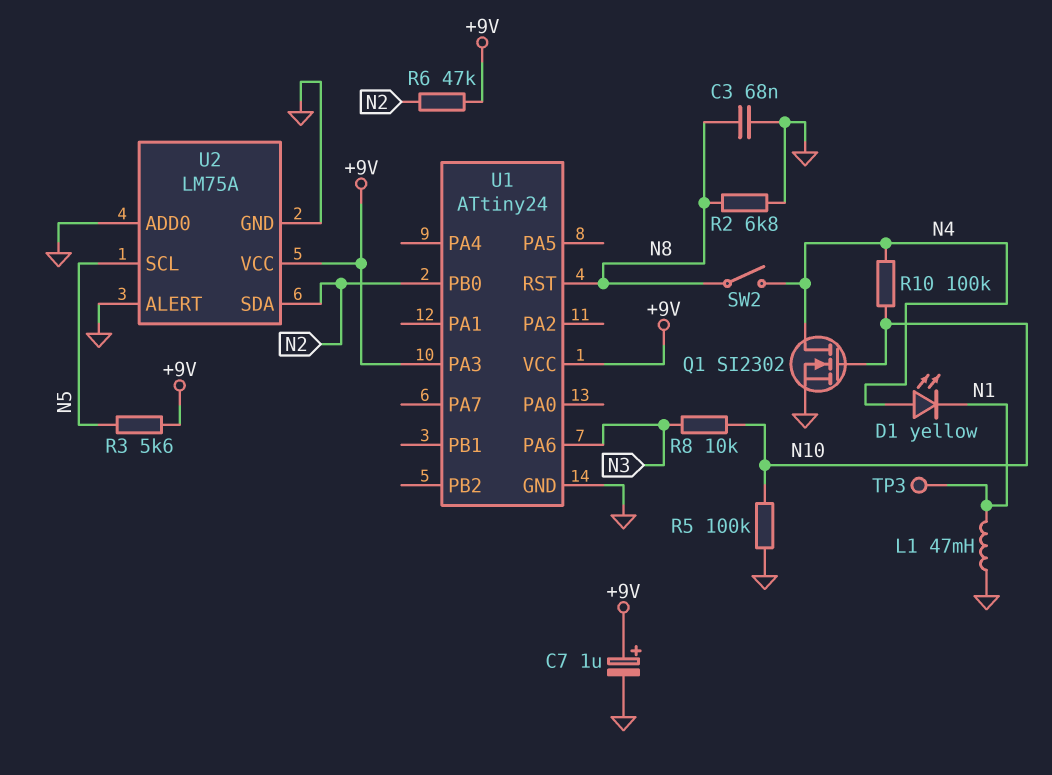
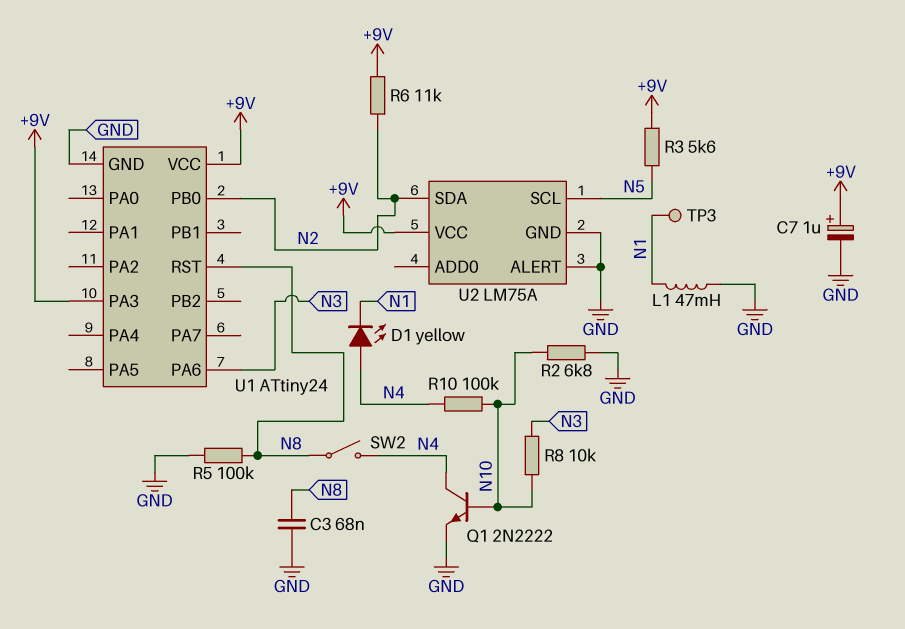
Q1: NMOS SI2302 (G N10, D N4, S GND) -> NPN 2N2222 (B N10, C N4, E GND)
R2: 6.8k (GND, N8) -> 6.8k (GND, N10)
R5: 100k (GND, N10) -> 100k (GND, N8)
R6: 47k (+9V, N2) -> 11k (+9V, N2)
U2 pin ADD0: GND -> none

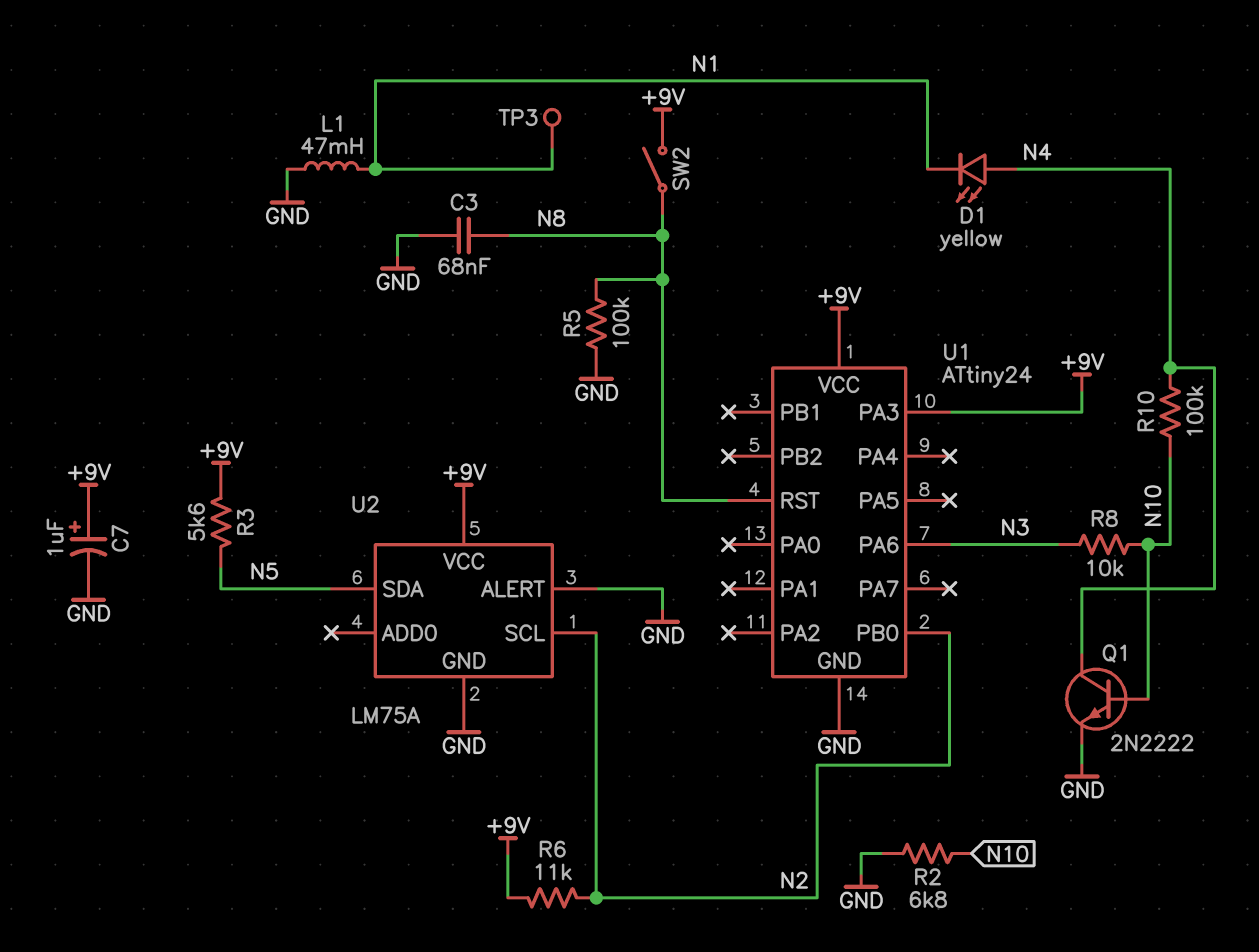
SW2: switch (N4, N8) -> switch (+9V, N8)
U2 pin SCL: N5 -> N2
U2 pin SDA: N2 -> N5

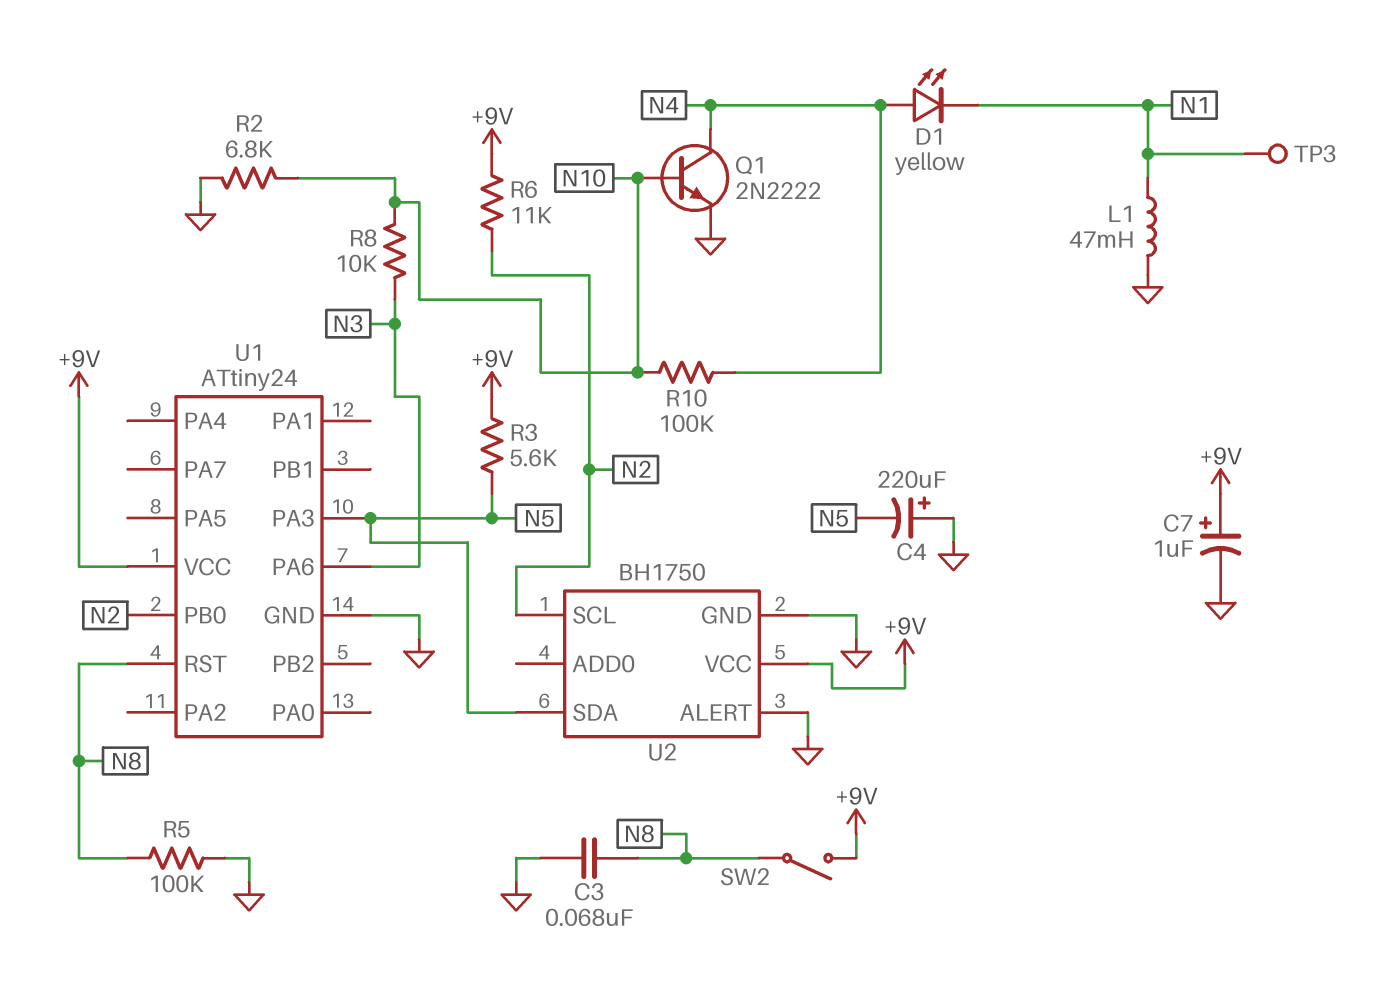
C4: none -> 220uF (plus GND, minus N5)
U1 pin PA3: +9V -> N5
U2: LM75A -> BH1750

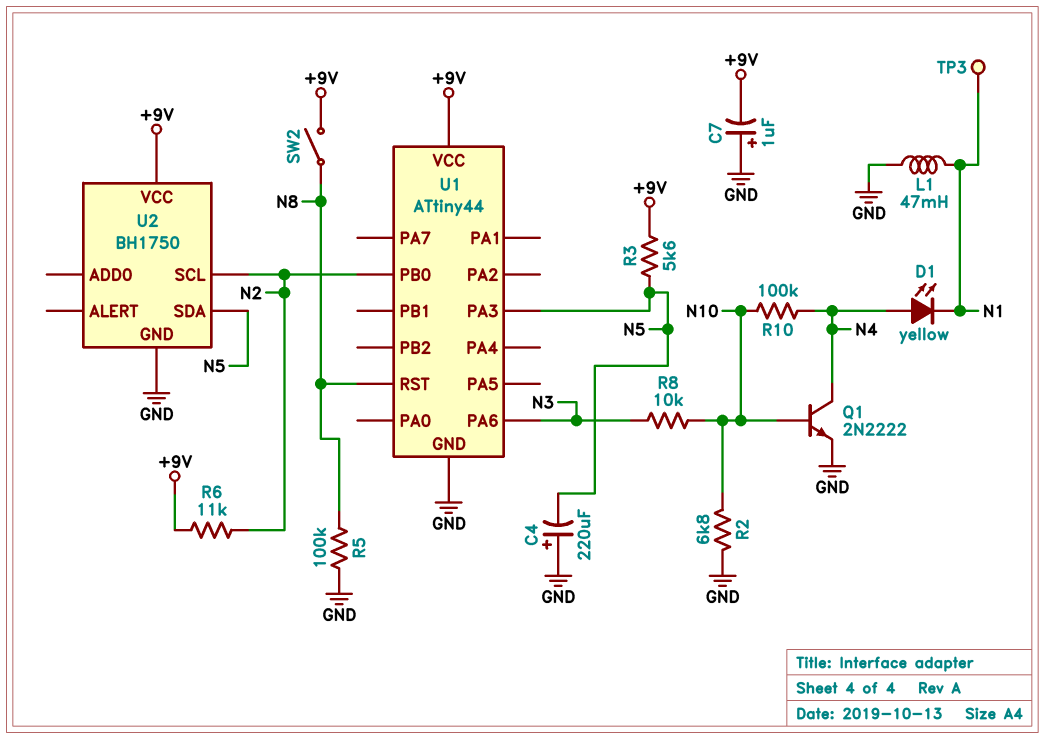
C3: 68nF (GND, N8) -> none
C7: 1uF (plus +9V, minus GND) -> 1uF (plus GND, minus +9V)
U1: ATtiny24 -> ATtiny44
U2 pin ALERT: GND -> none

